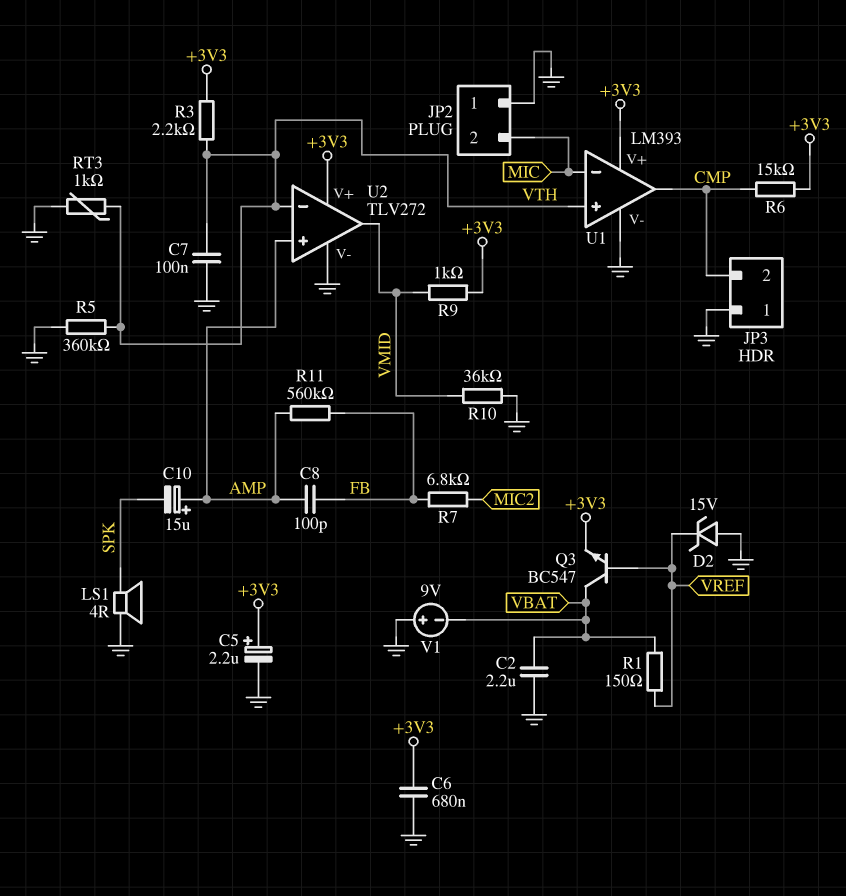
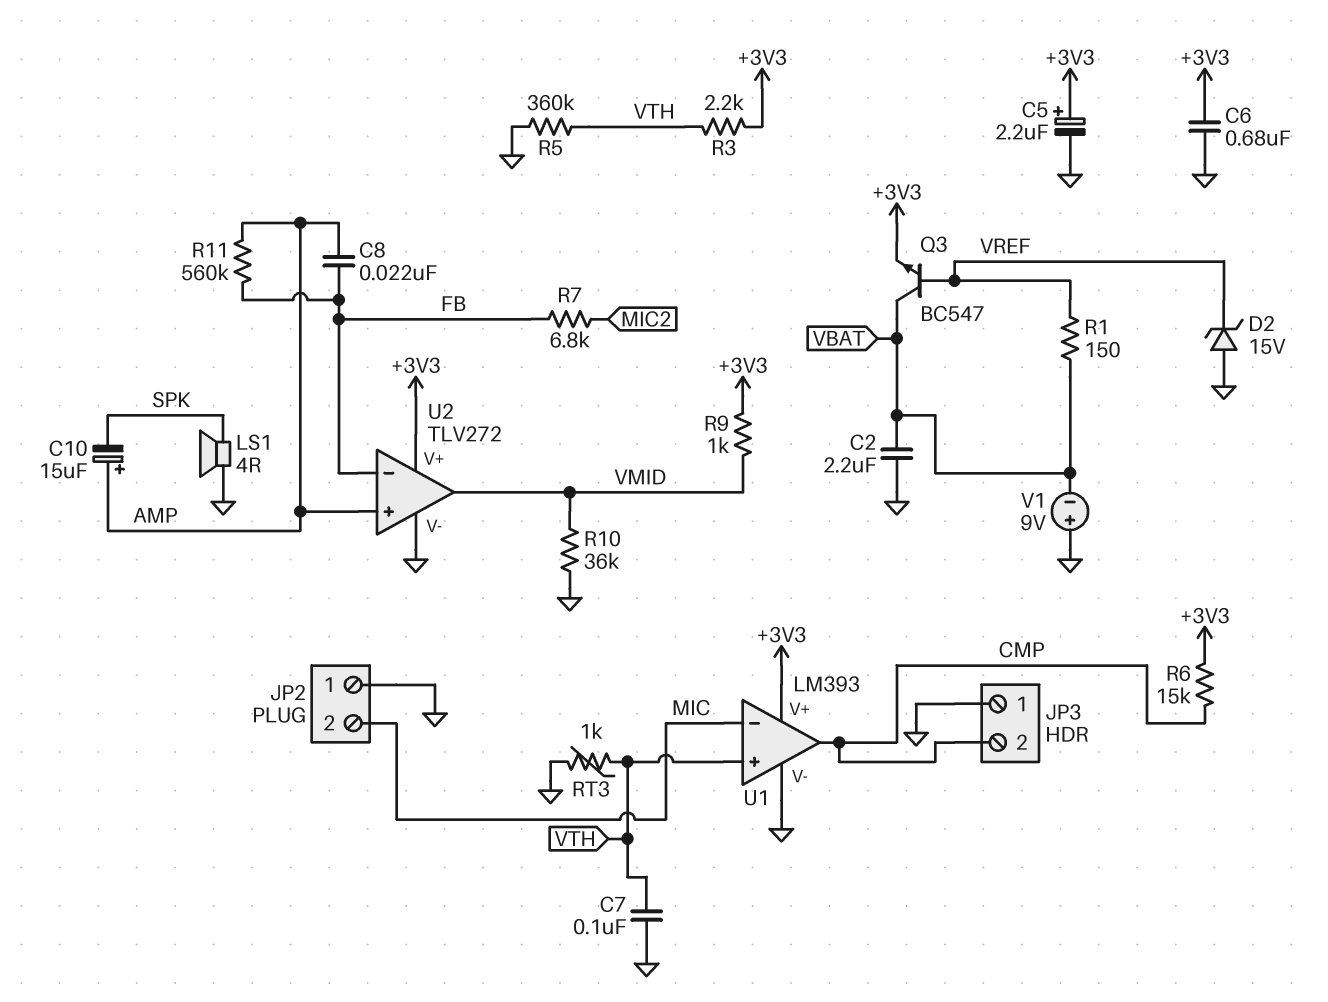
C8: 100pF (AMP, FB) -> 22nF (AMP, FB)
U2 pin in-: VTH -> FB

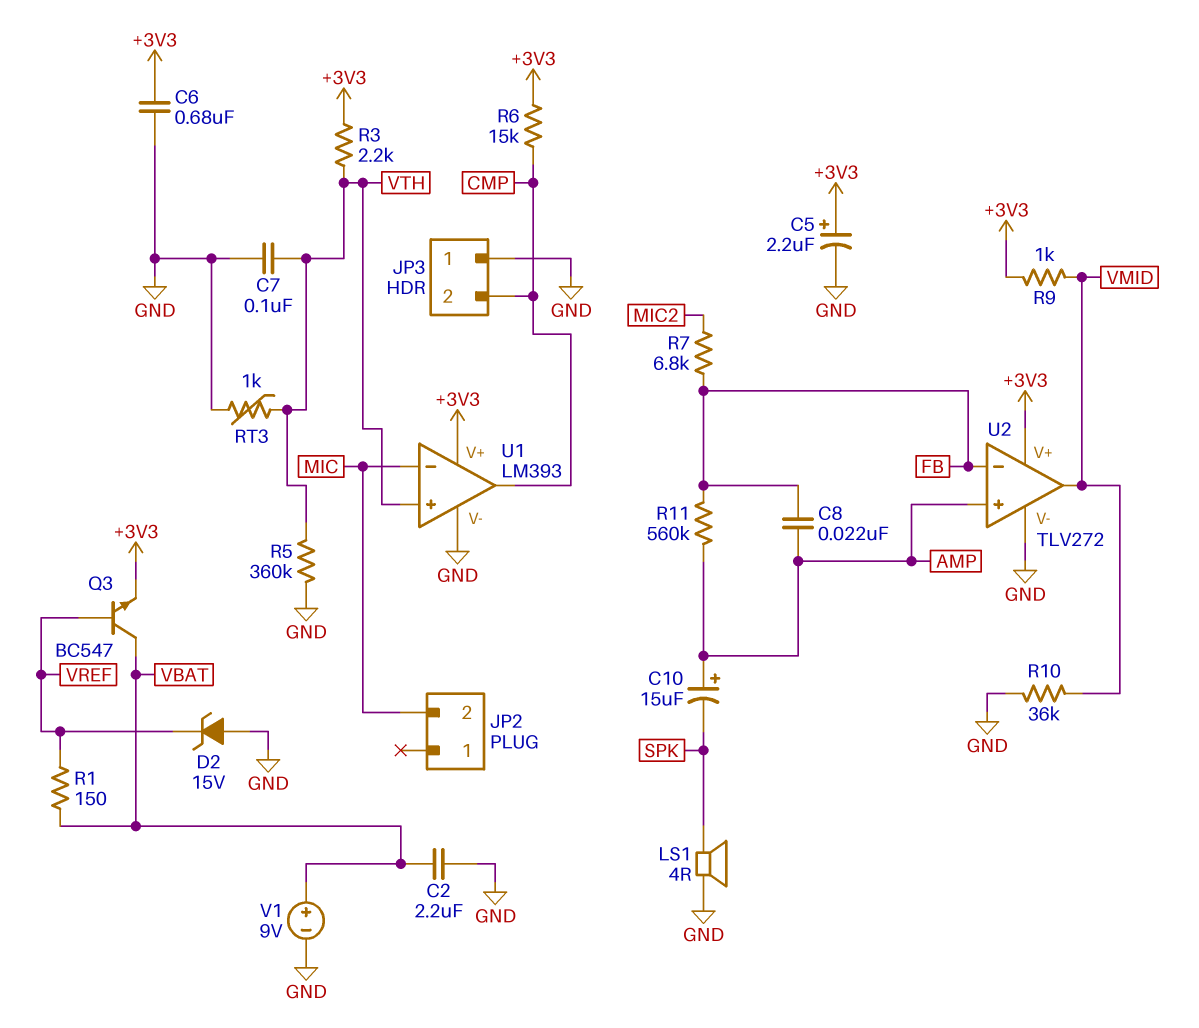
JP2 pin 1: GND -> none
V1: 9V (plus GND, minus VBAT) -> 9V (plus VBAT, minus GND)

